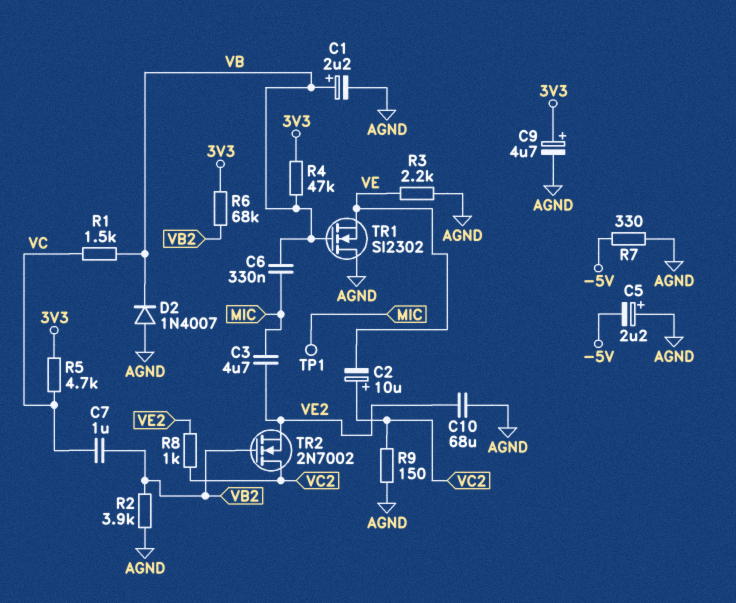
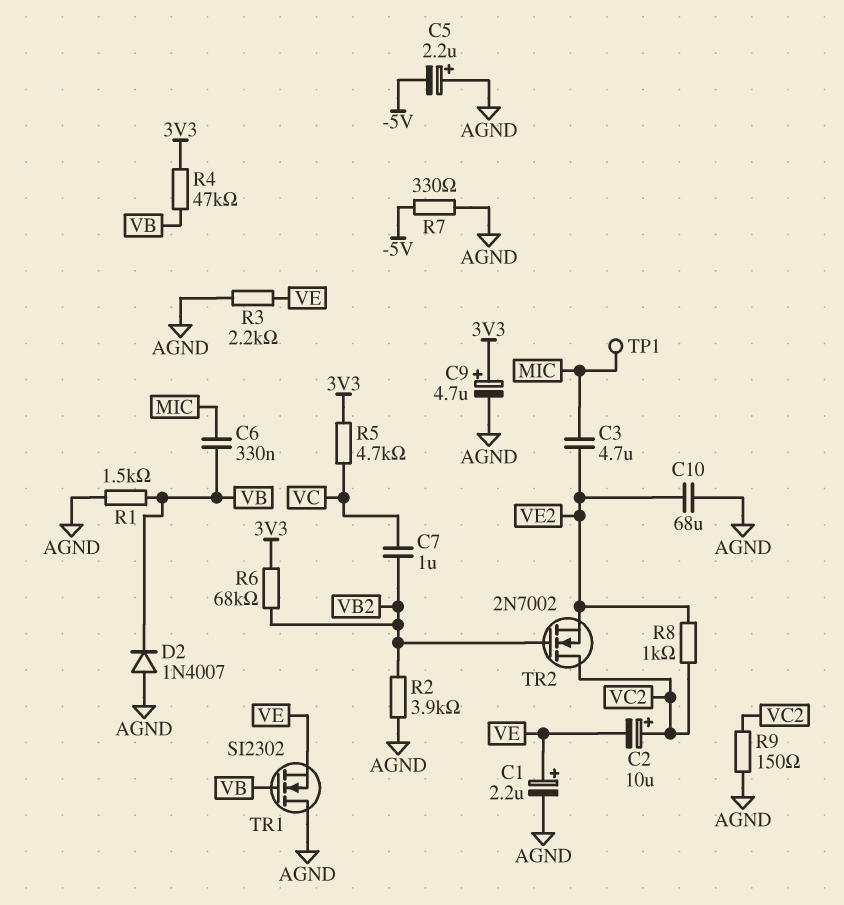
C1: 2.2uF (plus VB, minus AGND) -> 2.2uF (plus VE, minus AGND)
R1: 1.5k (VB, VC) -> 1.5k (AGND, VB)

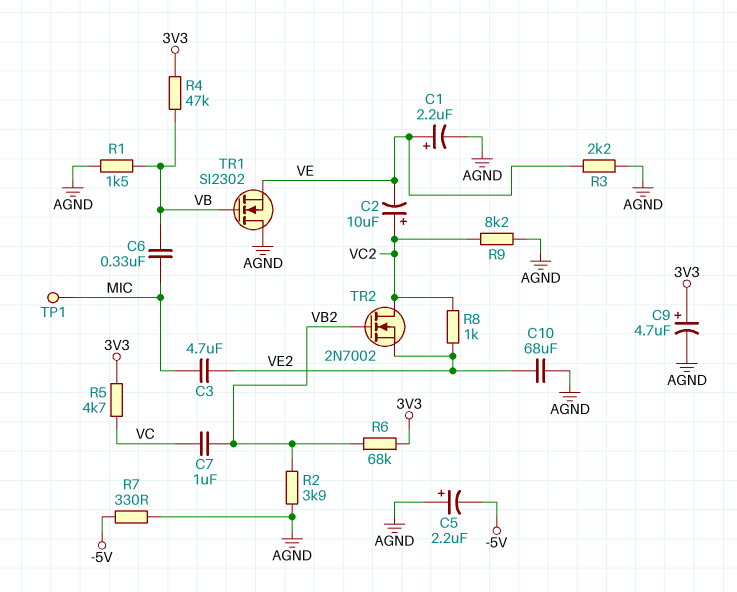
D2: diode 1N4007 (A AGND, K VB) -> none
R9: 150 (AGND, VC2) -> 8.2k (AGND, VC2)

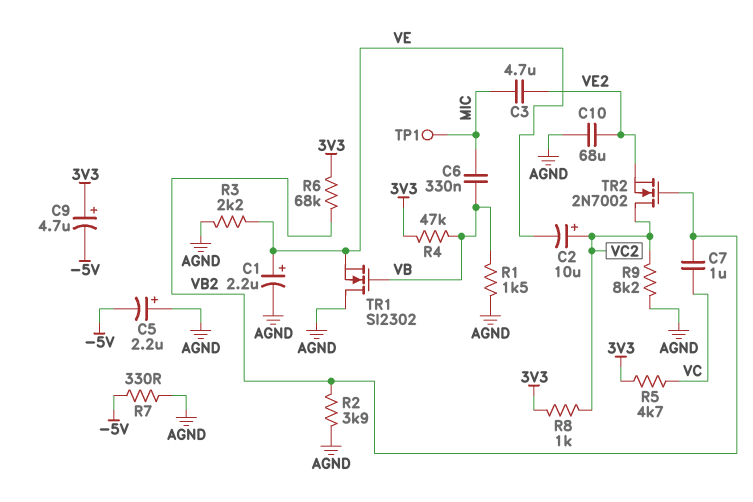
C9: 4.7uF (plus 3V3, minus AGND) -> 4.7uF (plus 3V3, minus -5V)
R8: 1k (VC2, VE2) -> 1k (3V3, VC2)

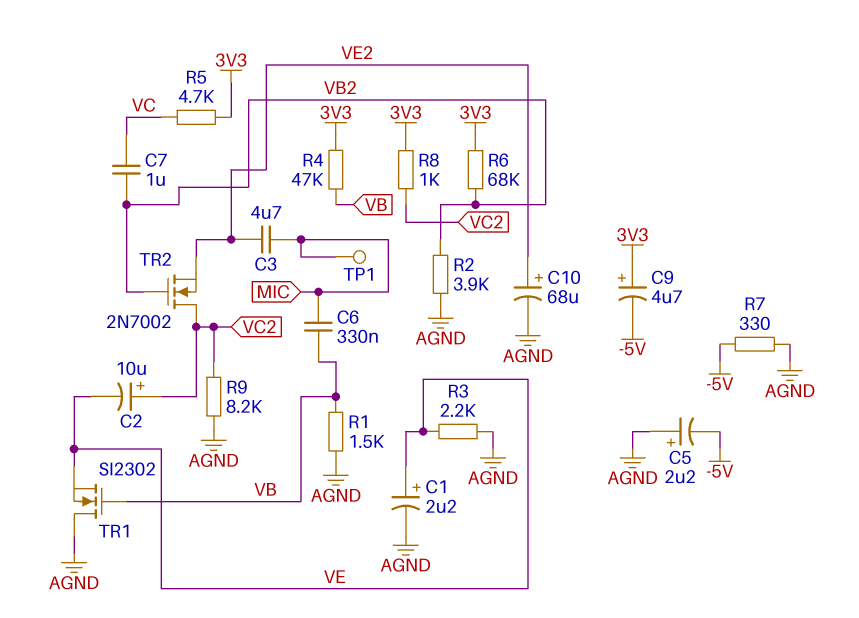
C10: 68uF (AGND, VE2) -> 68uF (plus VE2, minus AGND)

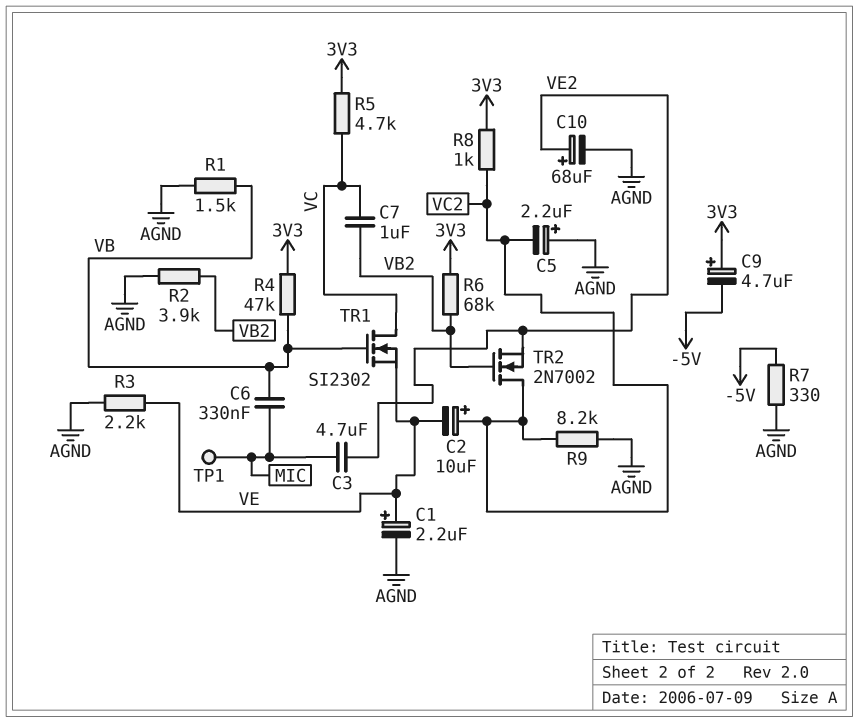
C5: 2.2uF (plus AGND, minus -5V) -> 2.2uF (plus AGND, minus VC2)
TR1: NMOS SI2302 (G VB, D AGND, S VE) -> NMOS SI2302 (G VB, D VC, S VE)

